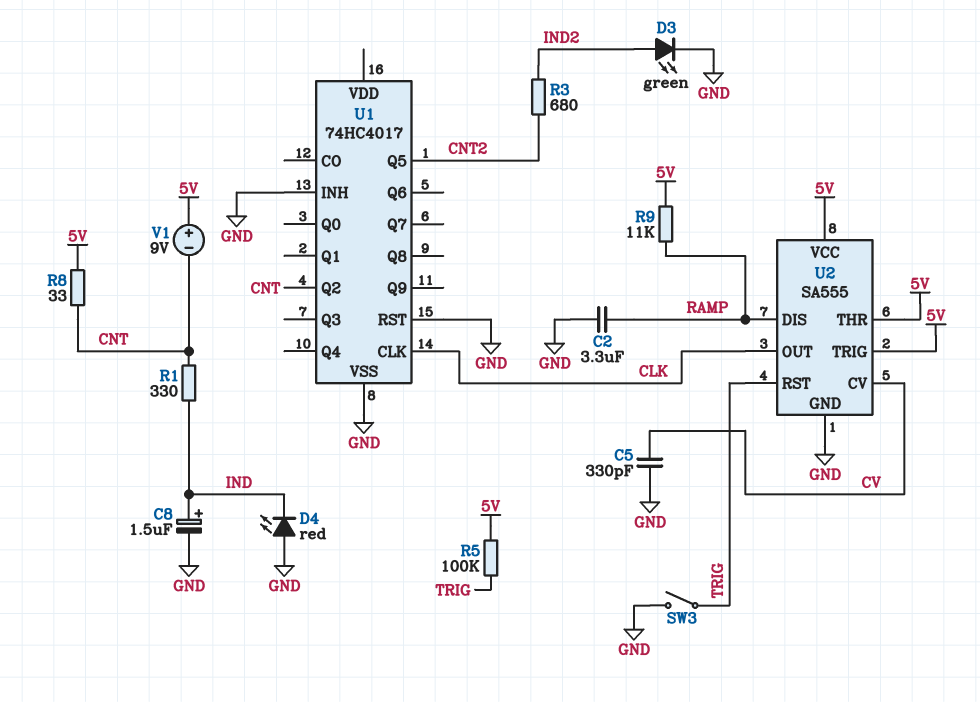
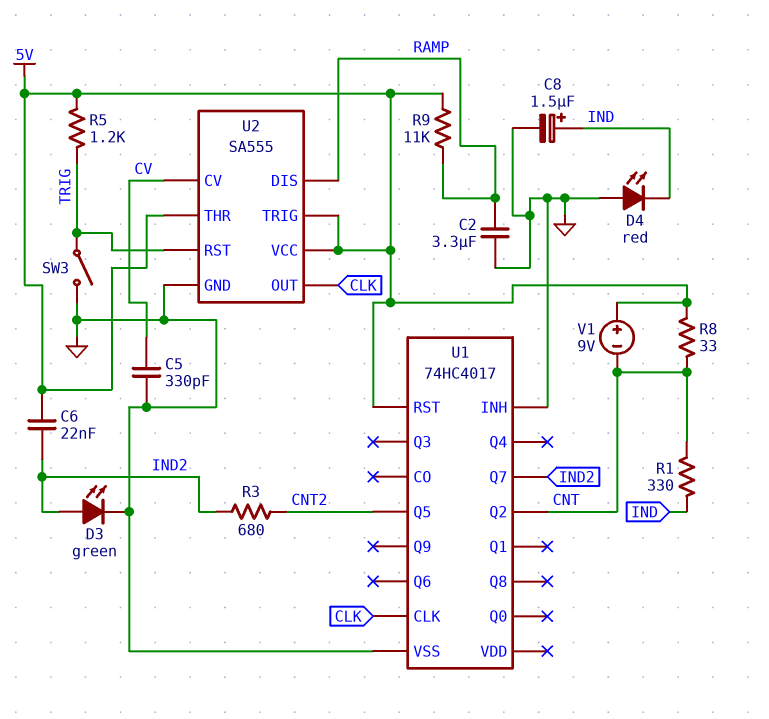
C6: none -> 22nF (5V, IND2)
R5: 100k (5V, TRIG) -> 1.2k (5V, TRIG)
U1 pin Q7: none -> IND2
U1 pin RST: GND -> 5V

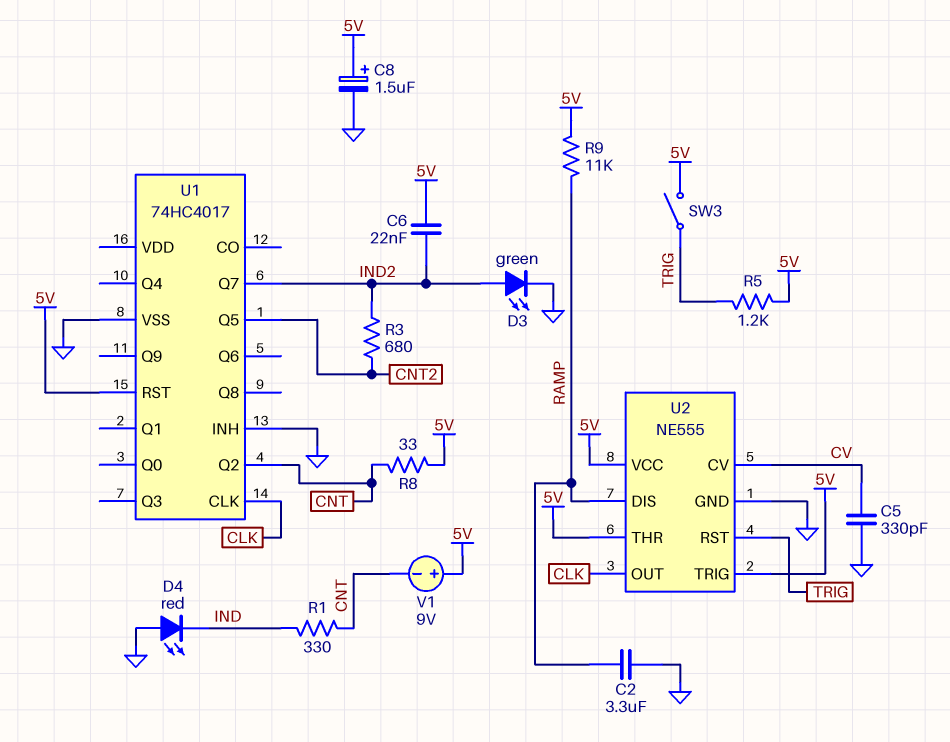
C8: 1.5uF (plus IND, minus GND) -> 1.5uF (plus 5V, minus GND)
SW3: switch (GND, TRIG) -> switch (5V, TRIG)
U2: SA555 -> NE555

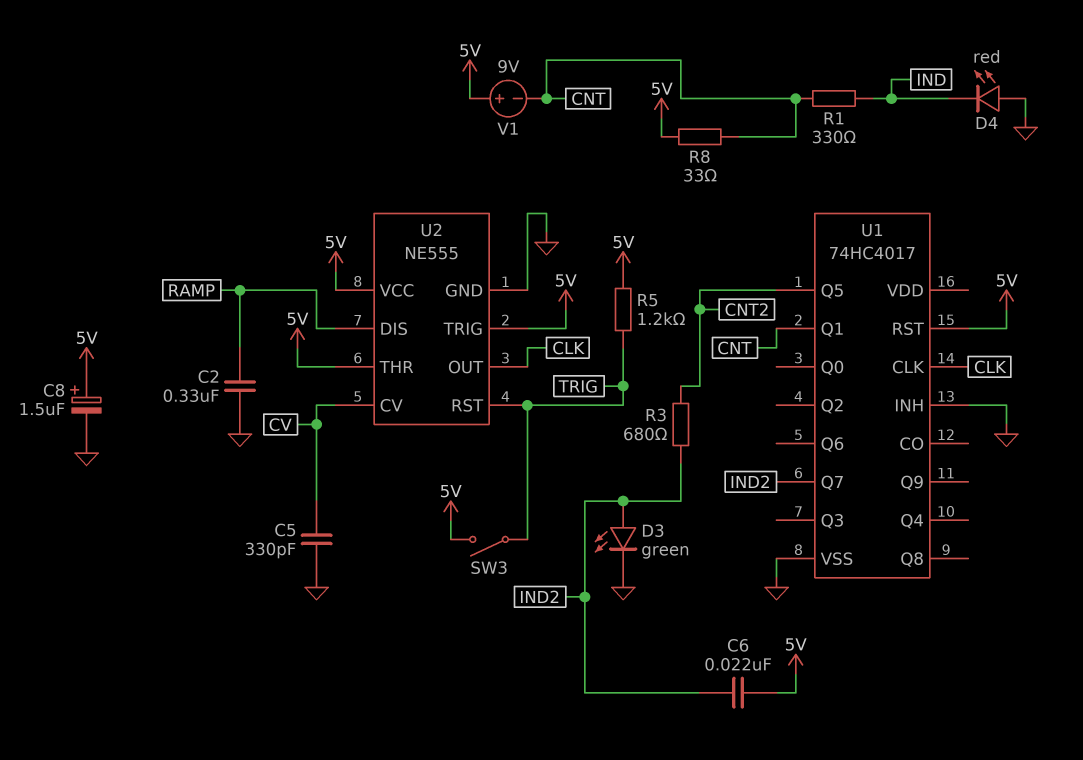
C2: 3.3uF (GND, RAMP) -> 330nF (GND, RAMP)
R9: 11k (5V, RAMP) -> none
U1 pin Q1: none -> CNT
U1 pin Q2: CNT -> none

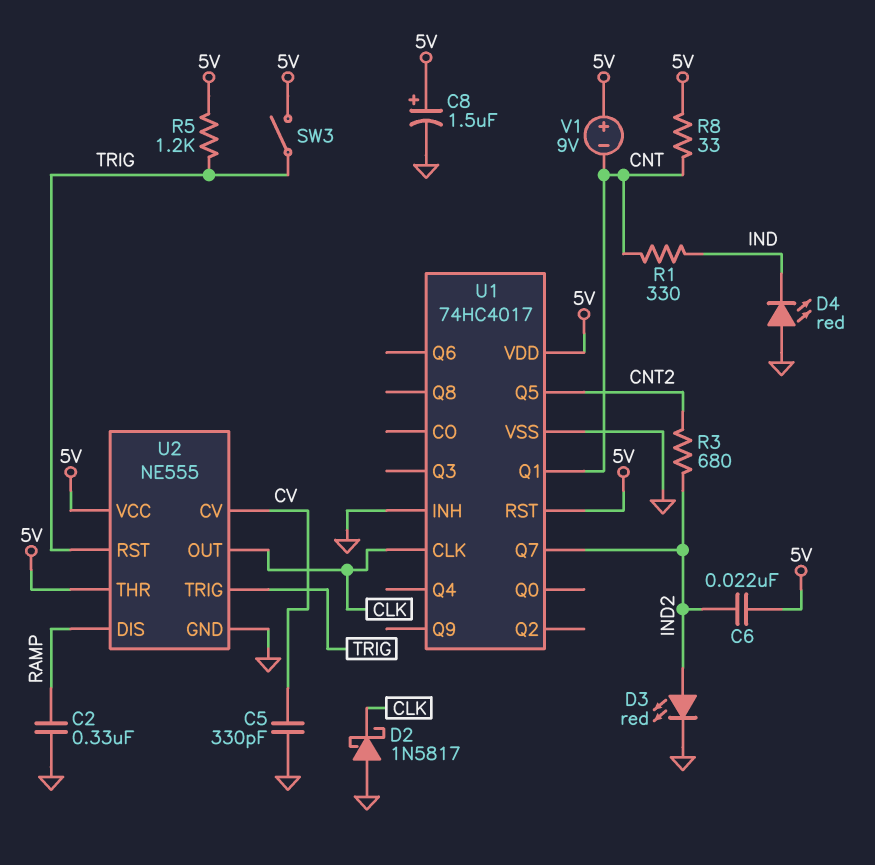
D2: none -> schottky 1N5817 (A GND, K CLK)
D3: LED green (A IND2, K GND) -> LED red (A IND2, K GND)
U1 pin VDD: none -> 5V
U2 pin TRIG: 5V -> TRIG

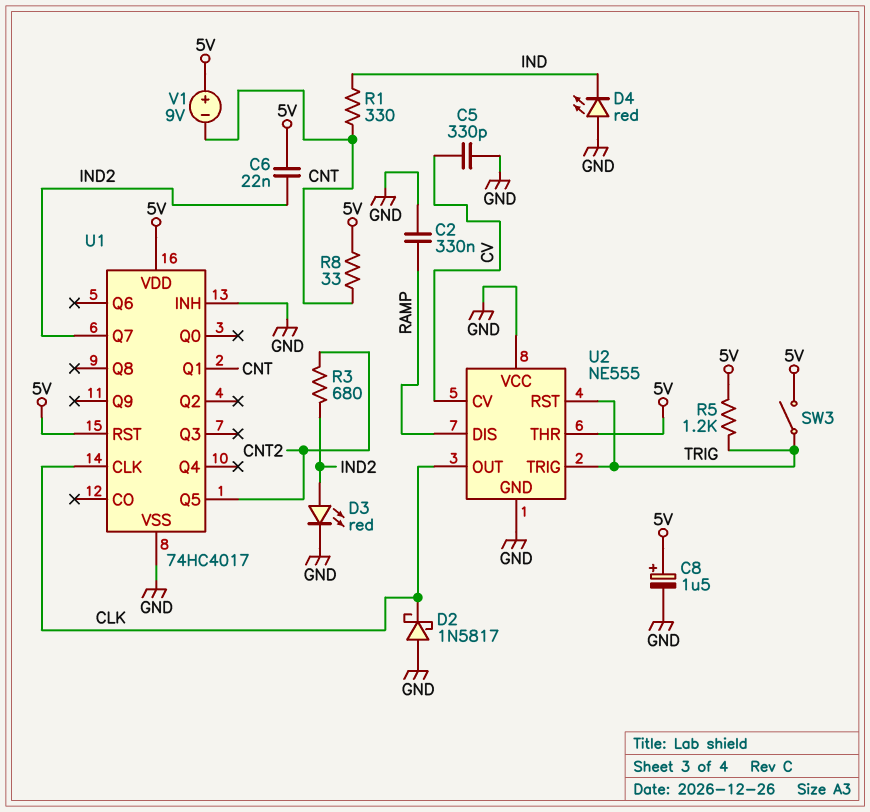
U2 pin VCC: 5V -> GND

